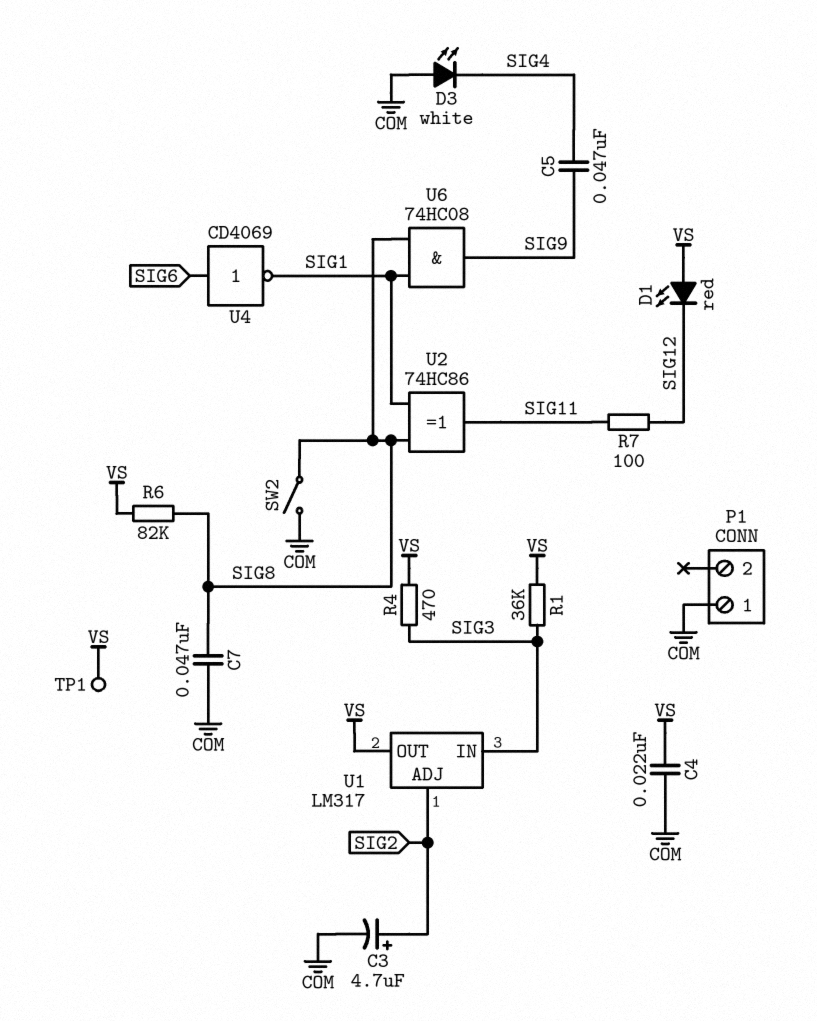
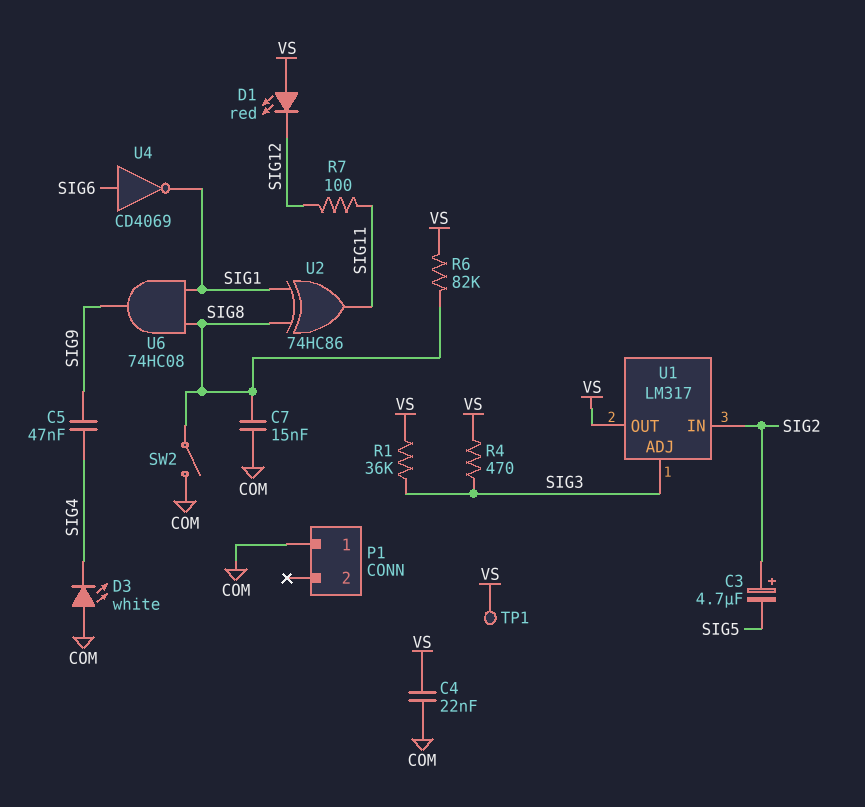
C3: 4.7uF (plus SIG2, minus COM) -> 4.7uF (plus SIG2, minus SIG5)
C7: 47nF (COM, SIG8) -> 15nF (COM, SIG8)
U1 pin ADJ: SIG2 -> SIG3
U1 pin IN: SIG3 -> SIG2

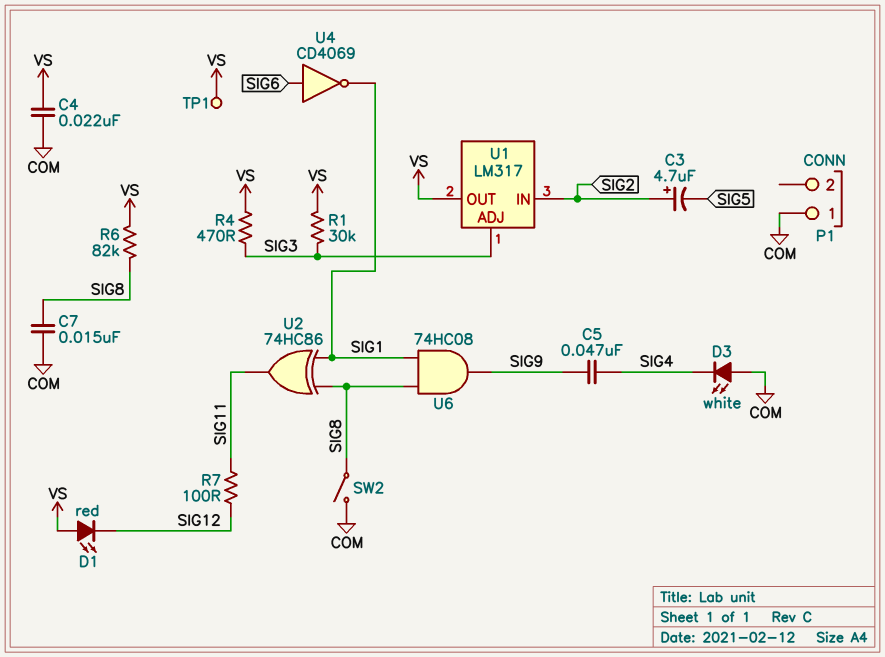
R1: 36k (SIG3, VS) -> 30k (SIG3, VS)

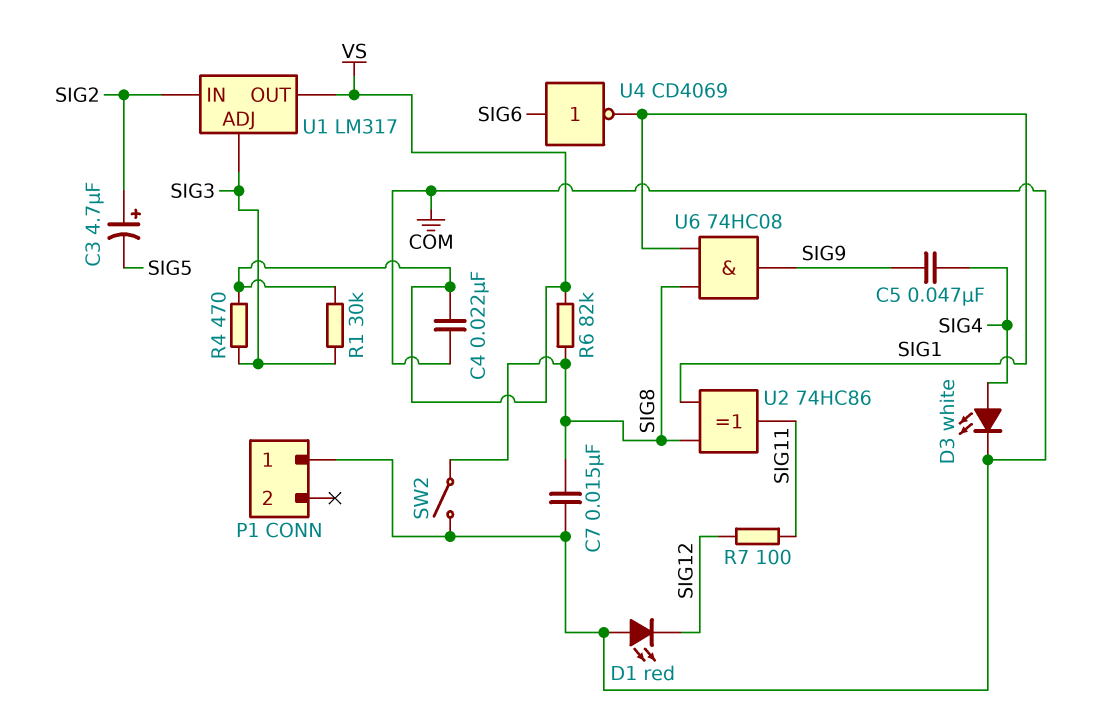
D1: LED red (A VS, K SIG12) -> LED red (A COM, K SIG12)
D3: LED white (A COM, K SIG4) -> LED white (A SIG4, K COM)
TP1: test point (VS) -> none

